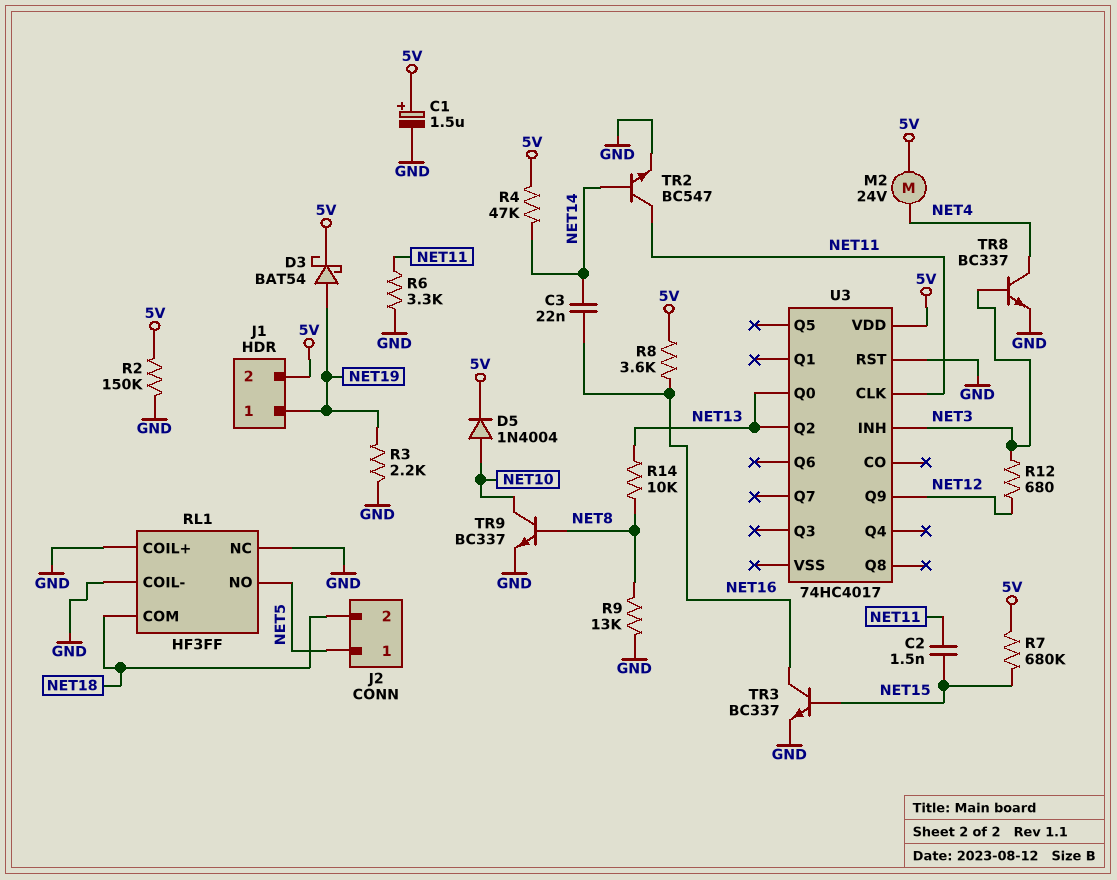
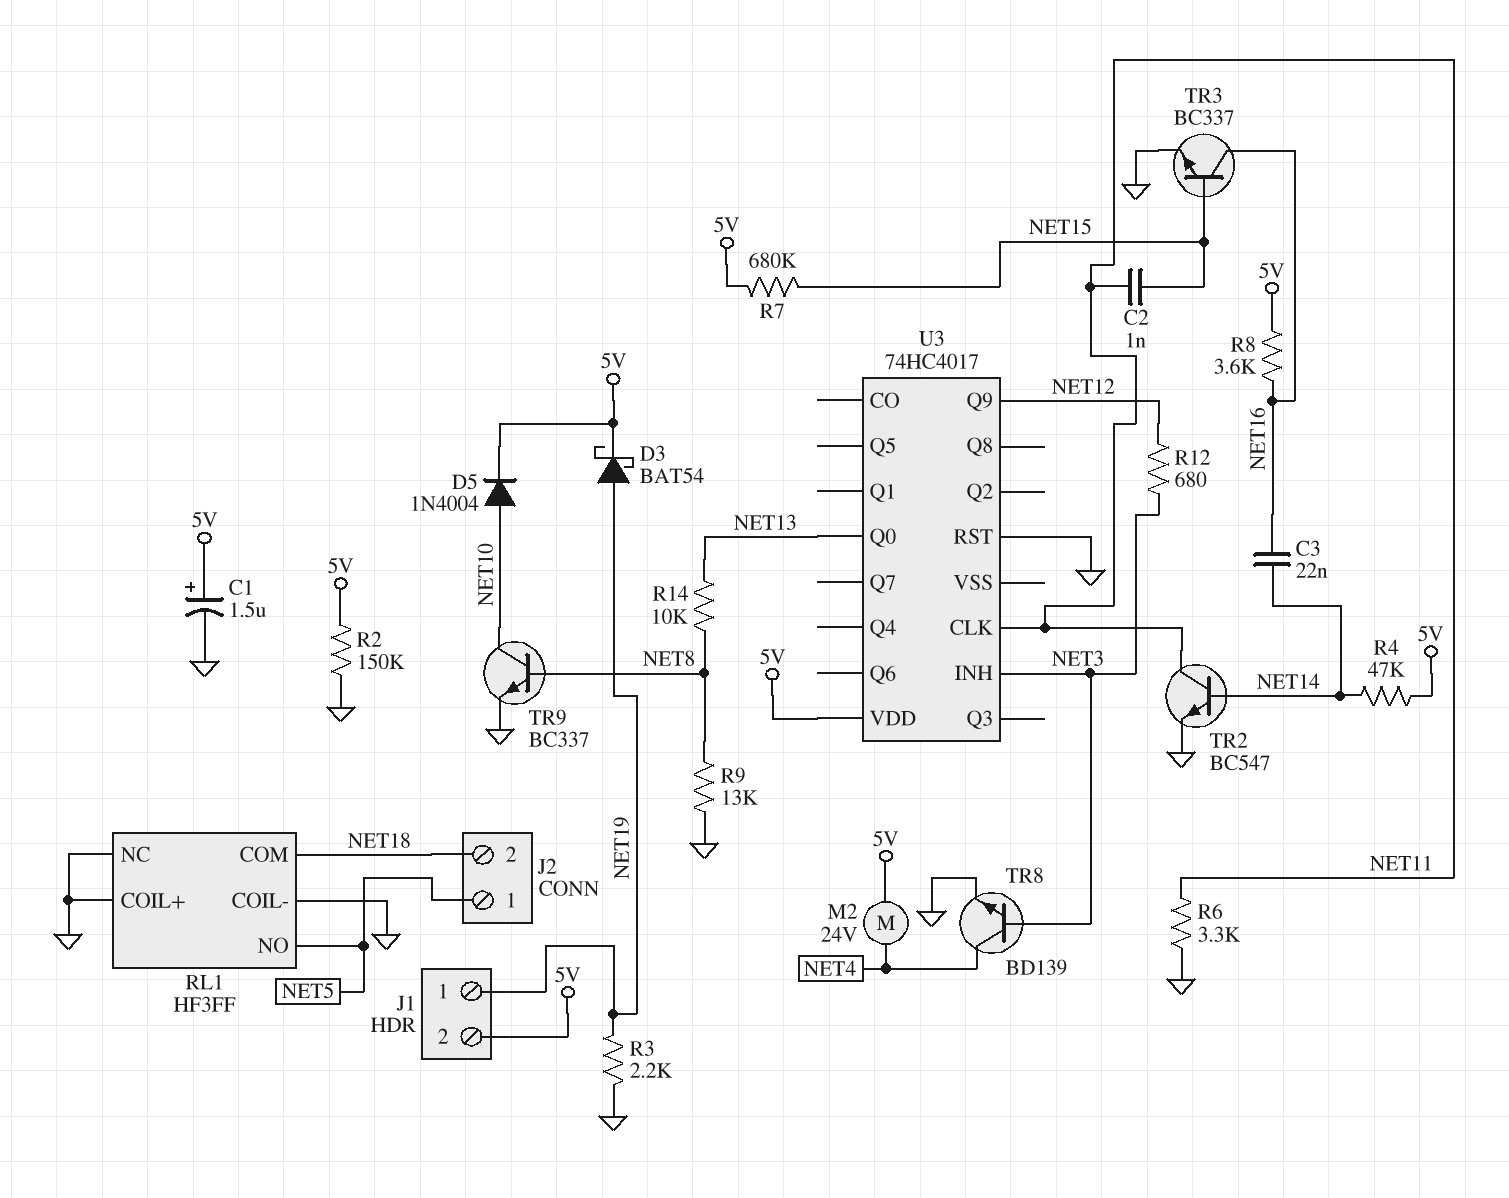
C2: 1.5nF (NET11, NET15) -> 1nF (NET11, NET15)
TR8: NPN BC337 (B NET3, C NET4, E GND) -> NPN BD139 (B NET3, C NET4, E GND)
U3 pin Q2: NET13 -> none

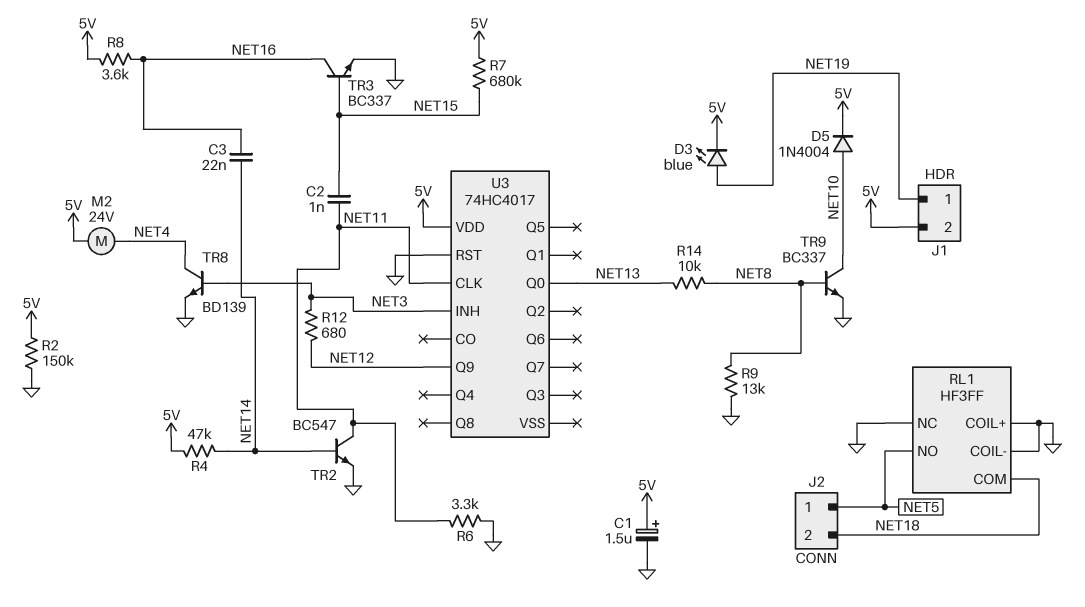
D3: schottky BAT54 (A NET19, K 5V) -> LED blue (A NET19, K 5V)
R3: 2.2k (GND, NET19) -> none

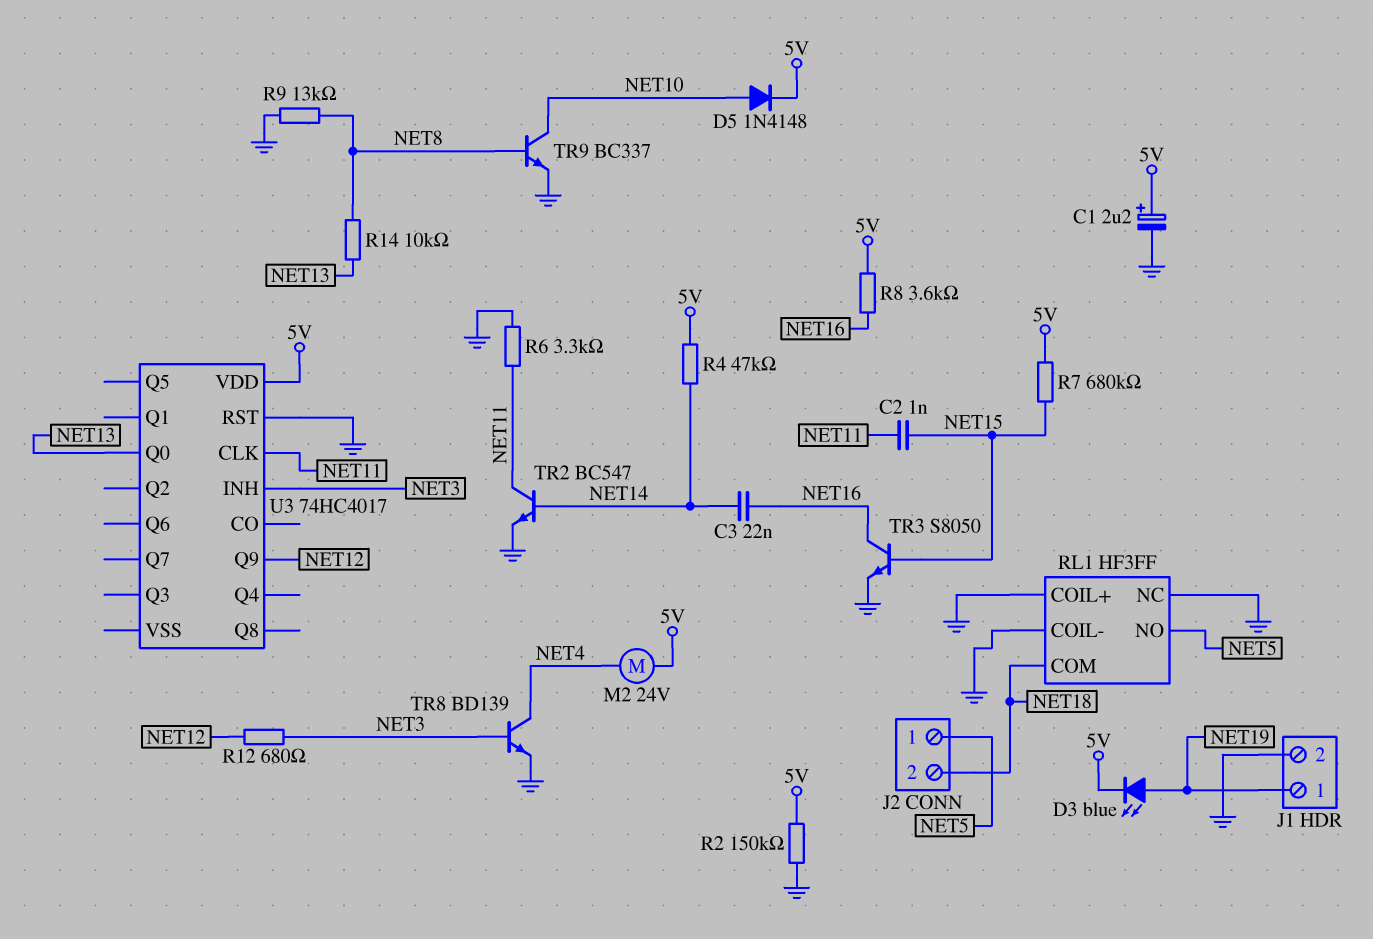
C1: 1.5uF (plus 5V, minus GND) -> 2.2uF (plus 5V, minus GND)
D5: diode 1N4004 (A NET10, K 5V) -> diode 1N4148 (A NET10, K 5V)
J1 pin 2: 5V -> GND
TR3: NPN BC337 (B NET15, C NET16, E GND) -> NPN S8050 (B NET15, C NET16, E GND)

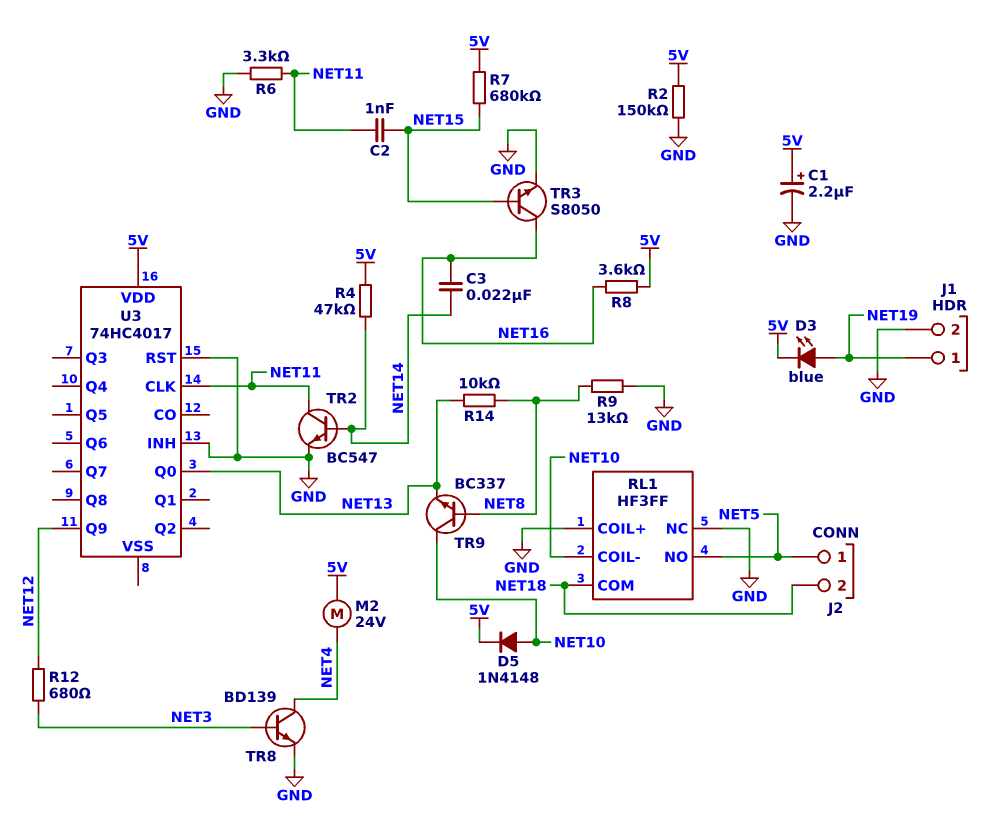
RL1 pin COIL-: GND -> NET10
TR9: NPN BC337 (B NET8, C NET10, E GND) -> NPN BC337 (B NET8, C NET10, E NET13)
U3 pin INH: NET3 -> GND

